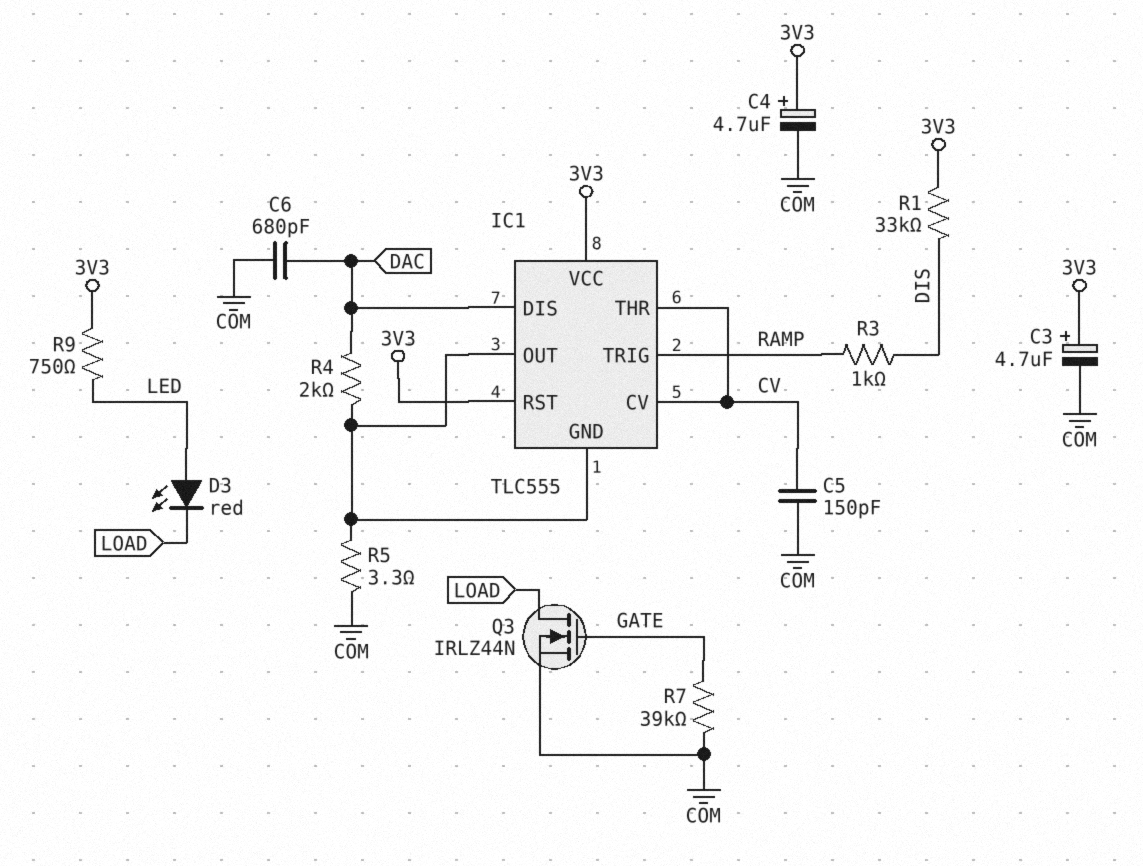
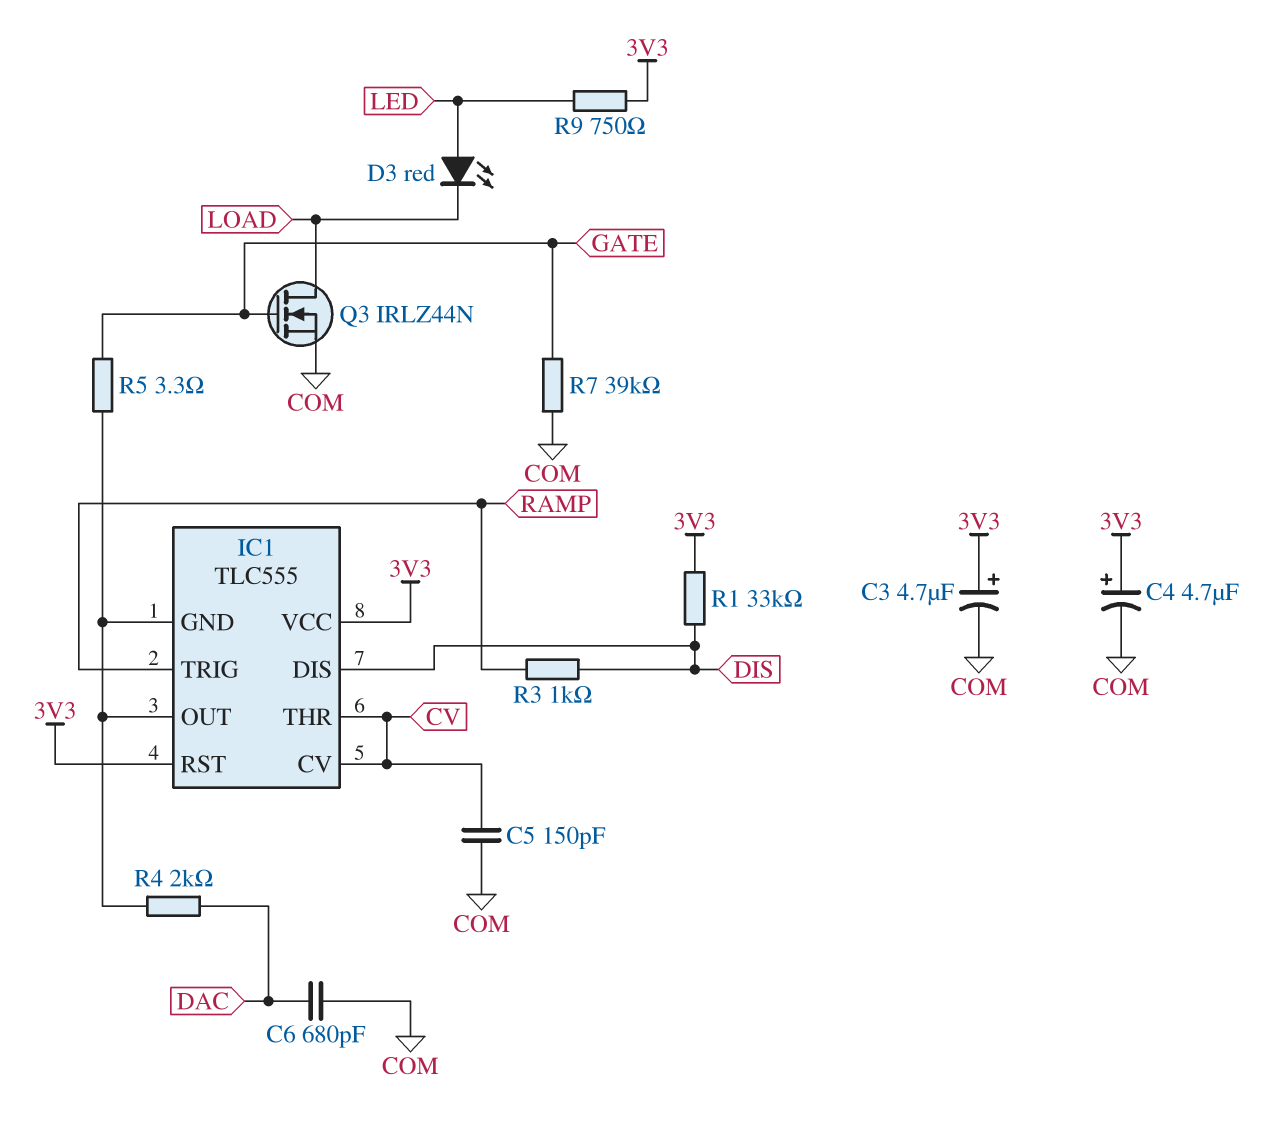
IC1 pin DIS: DAC -> DIS
R5: 3.3 (COM, IC1/GND) -> 3.3 (GATE, IC1/GND)

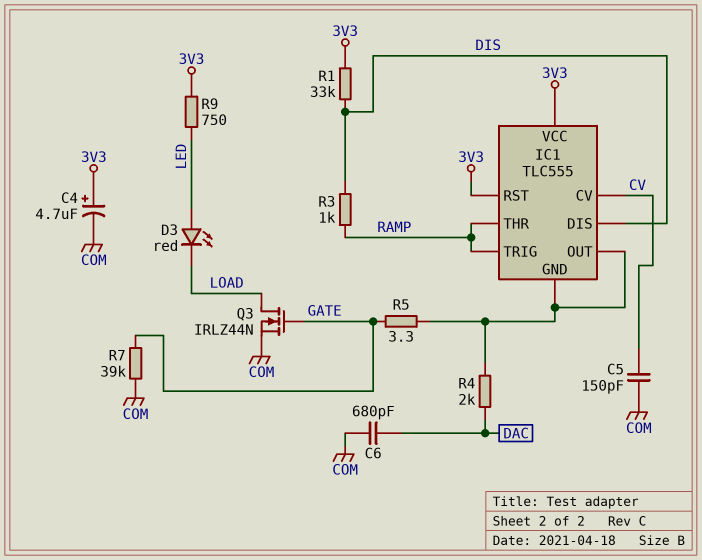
C3: 4.7uF (plus 3V3, minus COM) -> none
IC1 pin THR: CV -> RAMP

